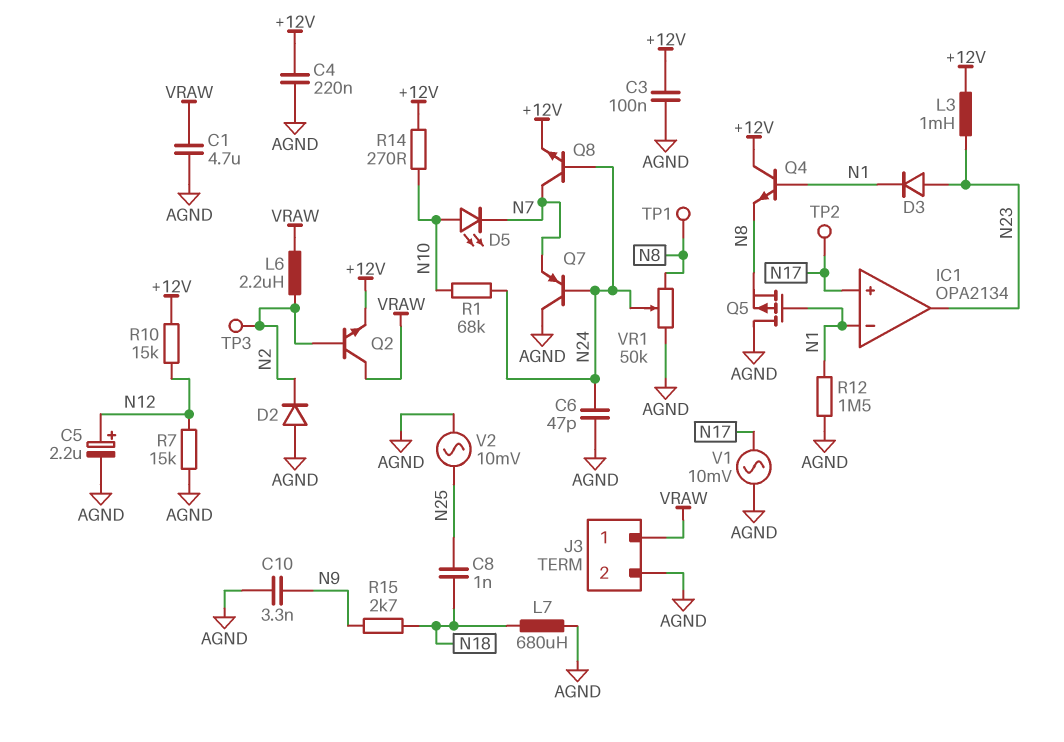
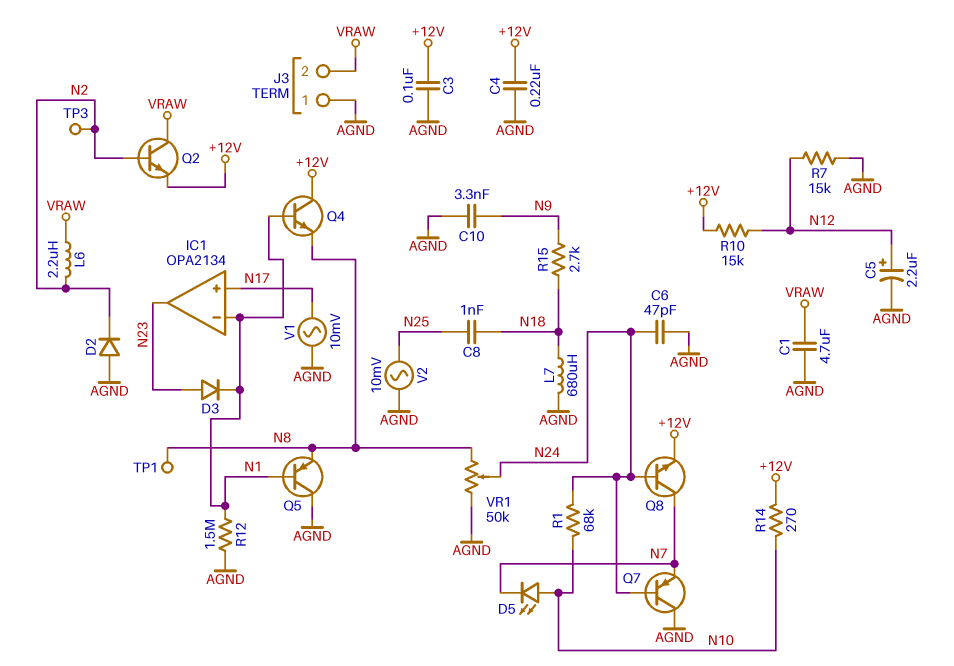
J3 pin 1: VRAW -> AGND
J3 pin 2: AGND -> VRAW
L3: 1mH (+12V, N23) -> none
Q5: PMOS (G N1, D AGND, S N8) -> PNP (B N1, C AGND, E N8)
TP2: test point (N17) -> none

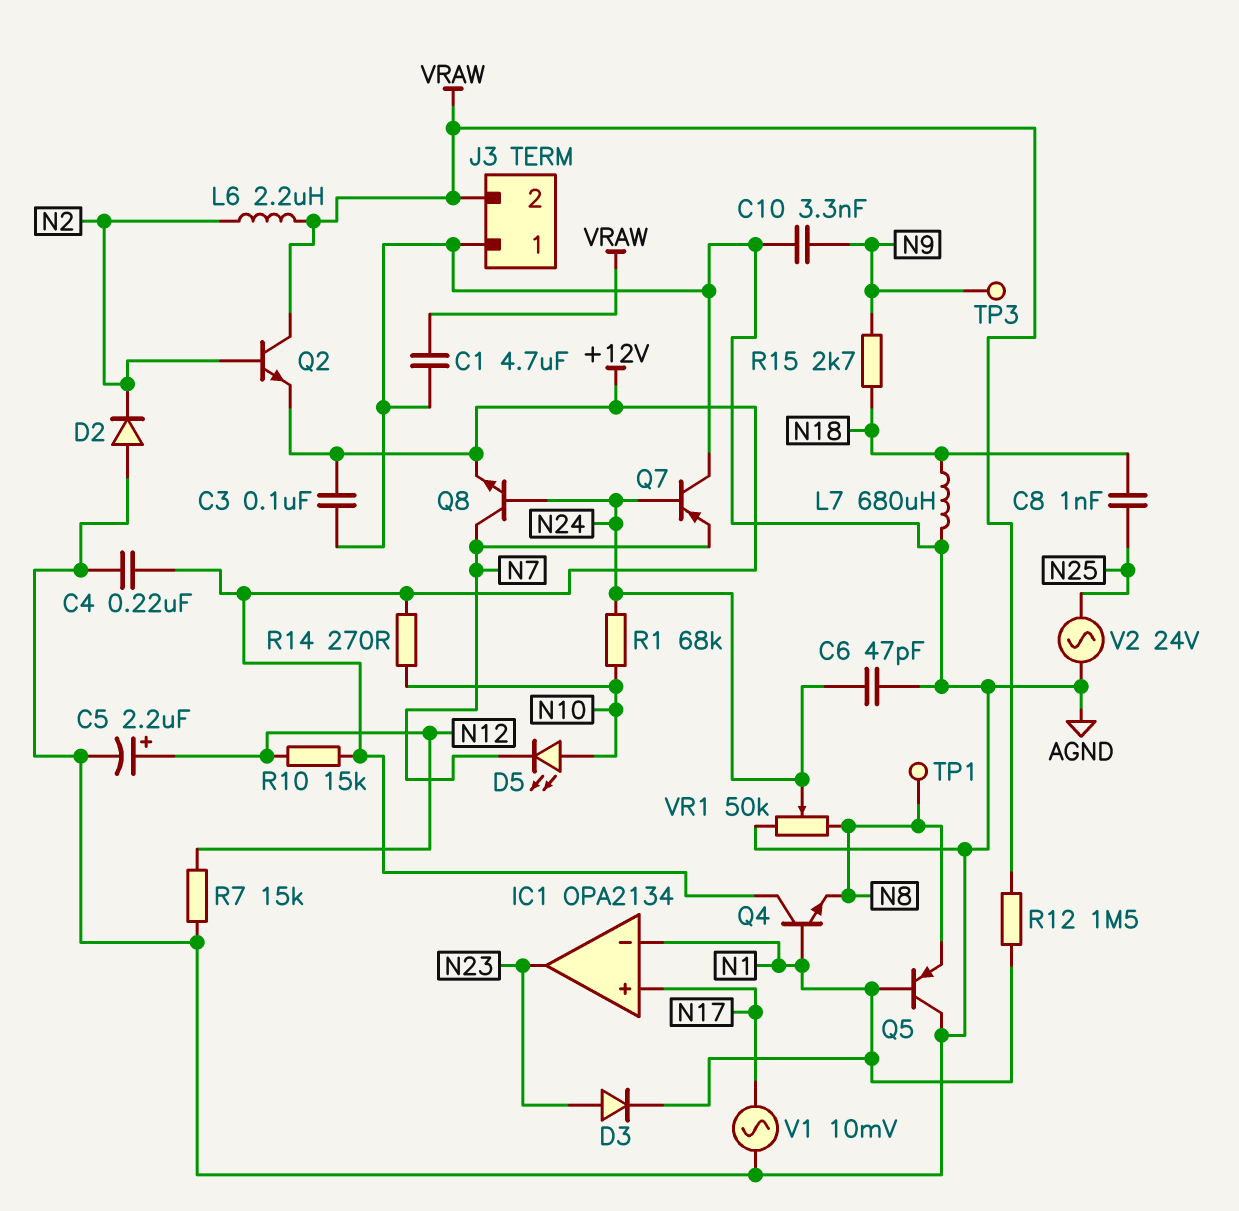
R12: 1.5M (AGND, N1) -> 1.5M (N1, VRAW)
TP3: test point (N2) -> test point (N9)
V2: AC 10mV (AGND, N25) -> AC 24V (AGND, N25)

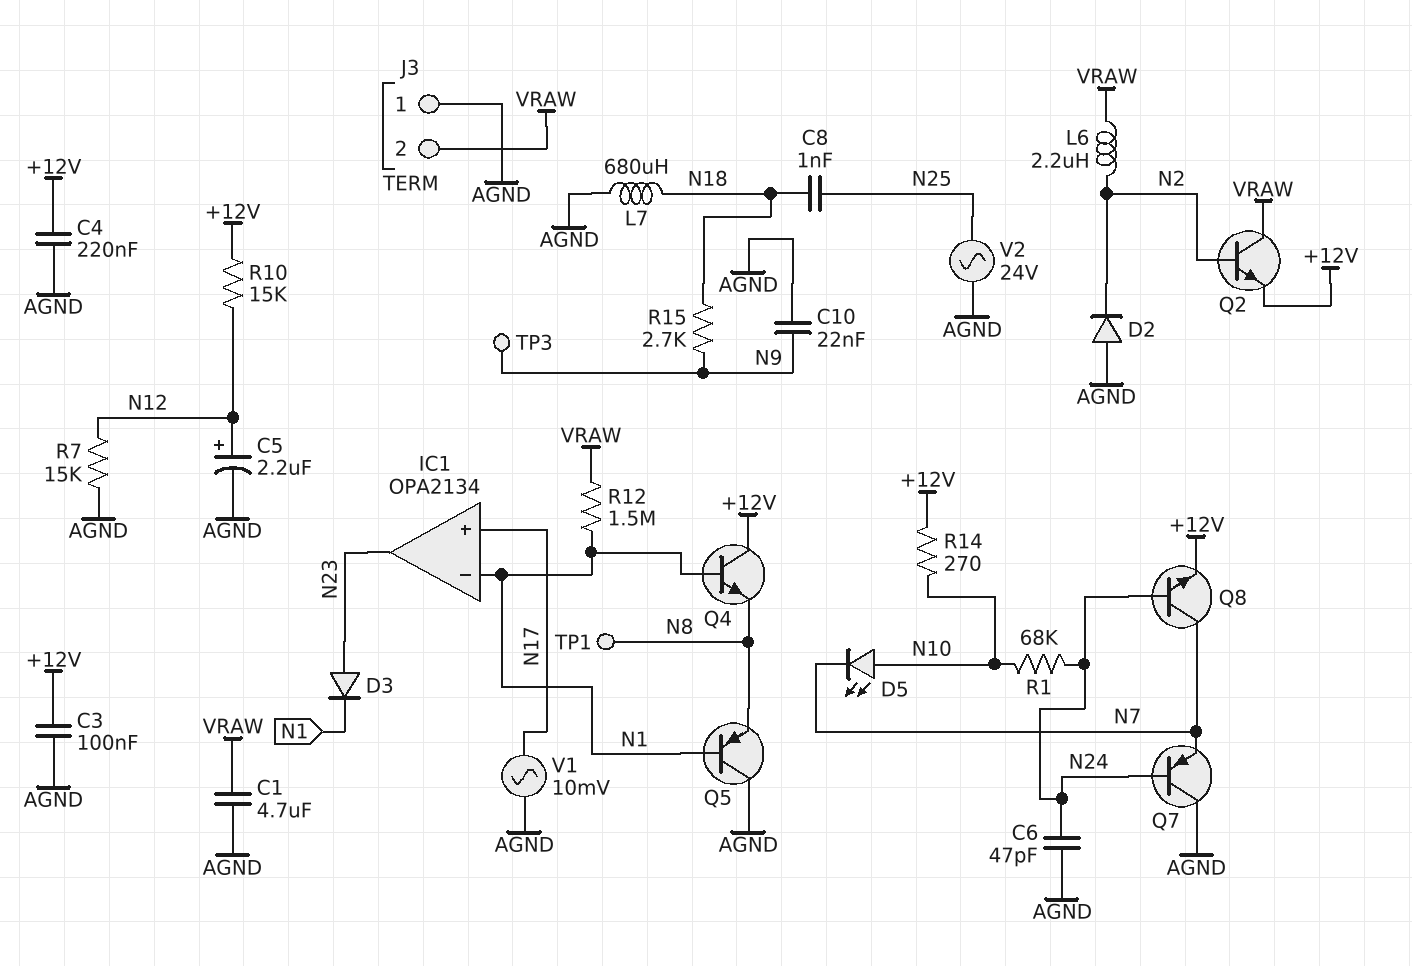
C10: 3.3nF (AGND, N9) -> 22nF (AGND, N9)
VR1: 50k (AGND, N8, wiper N24) -> none

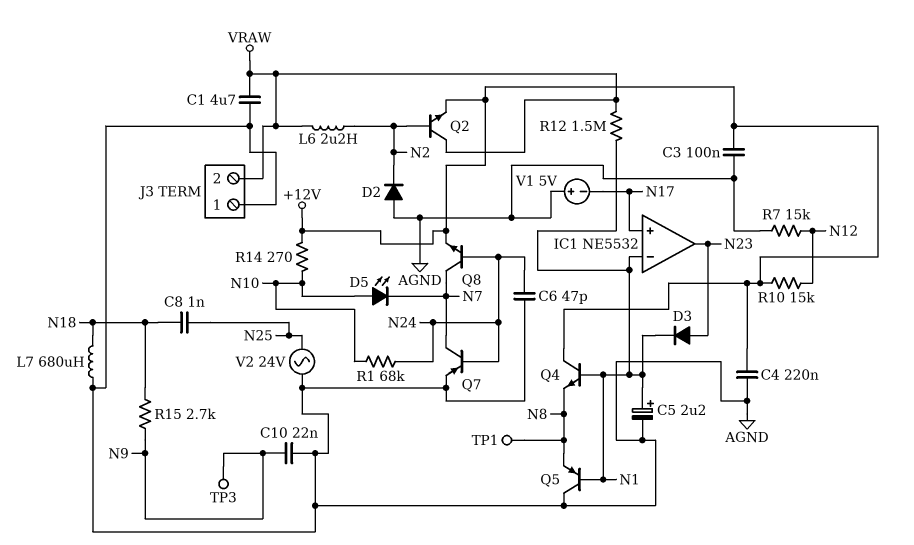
C5: 2.2uF (plus N12, minus AGND) -> 2.2uF (plus N1, minus AGND)
IC1: OPA2134 -> NE5532
Q7: PNP (B N24, C AGND, E N7) -> PNP (B N24, C N7, E AGND)
V1: AC 10mV (AGND, N17) -> 5V (plus AGND, minus N17)

